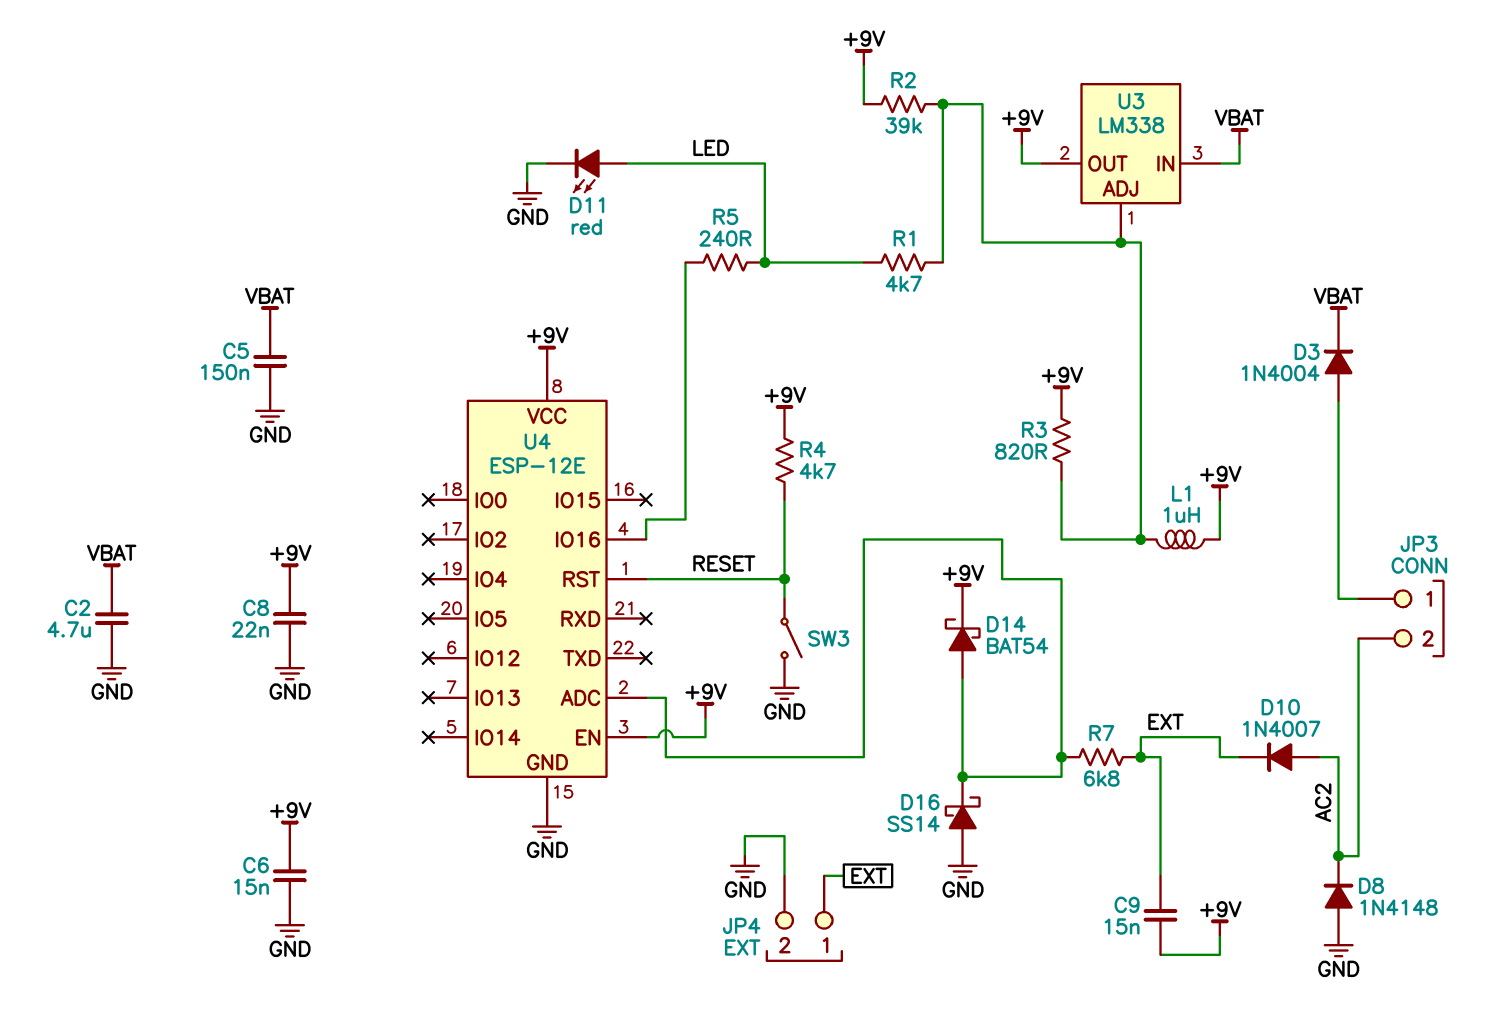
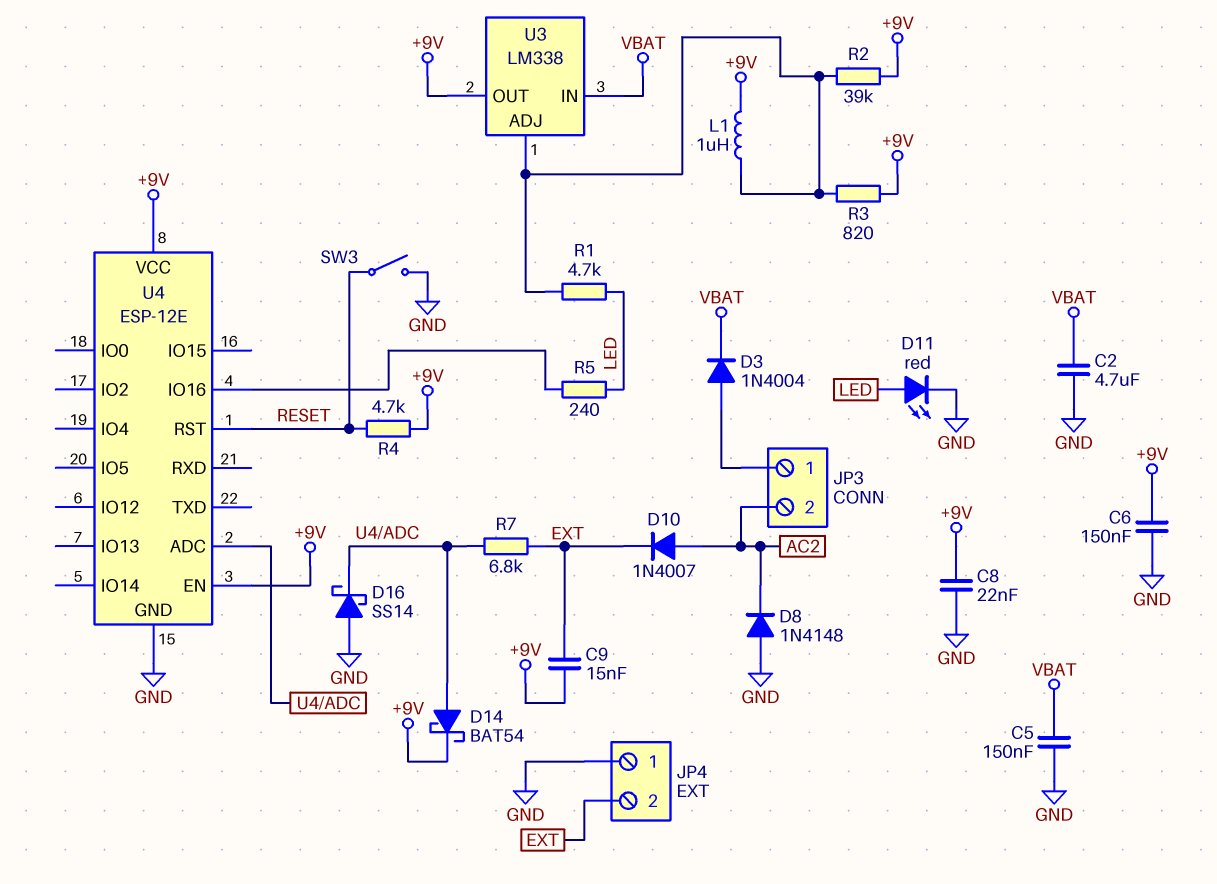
C6: 15nF (+9V, GND) -> 150nF (+9V, GND)
JP4 pin 1: EXT -> GND
JP4 pin 2: GND -> EXT

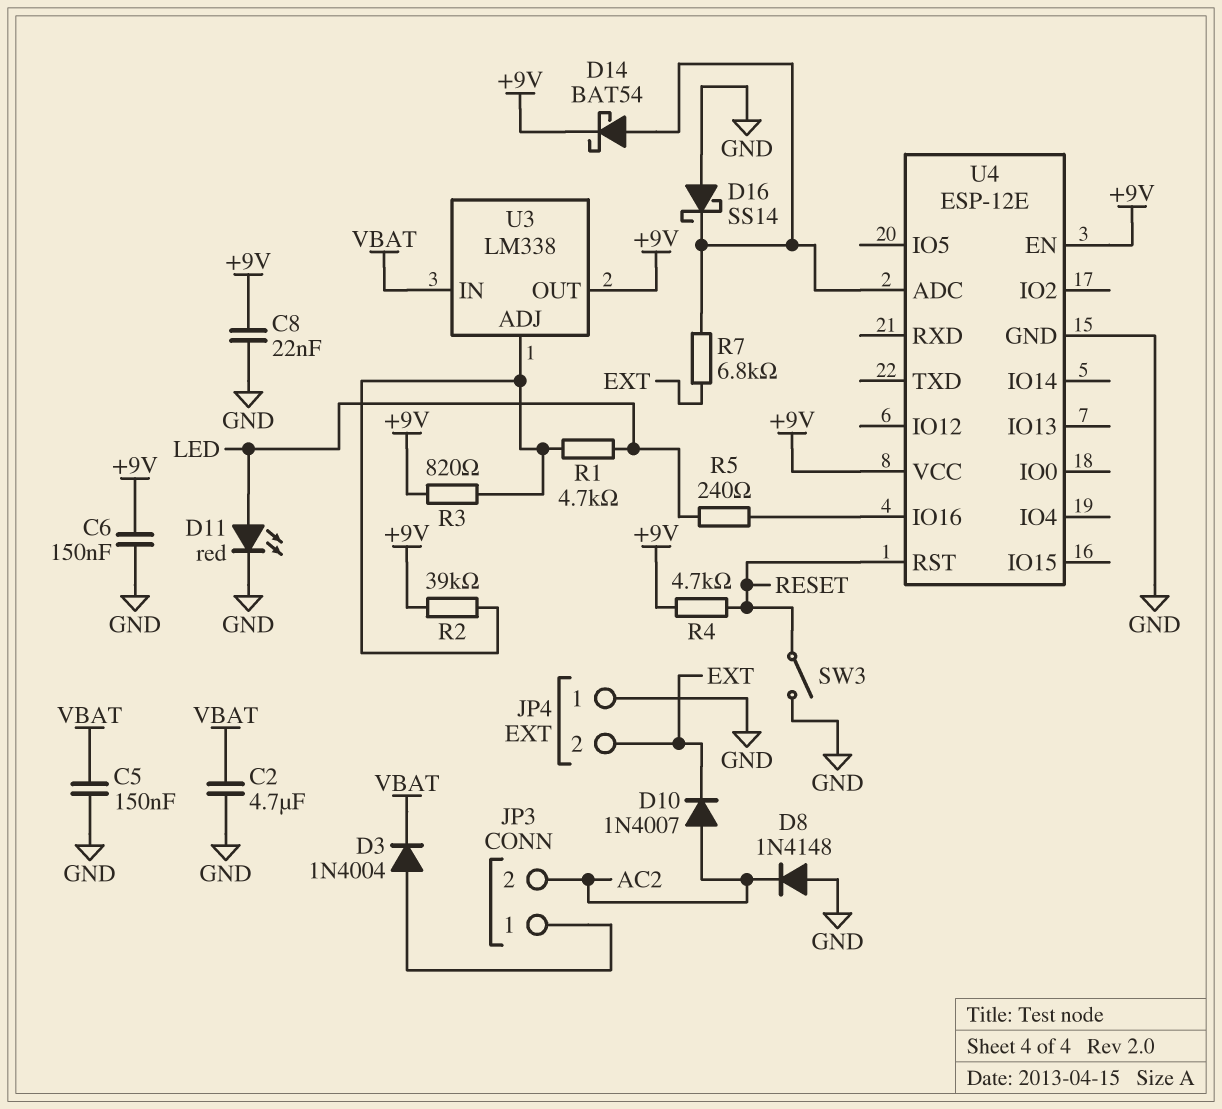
C9: 15nF (+9V, EXT) -> none
L1: 1uH (+9V, U3/ADJ) -> none

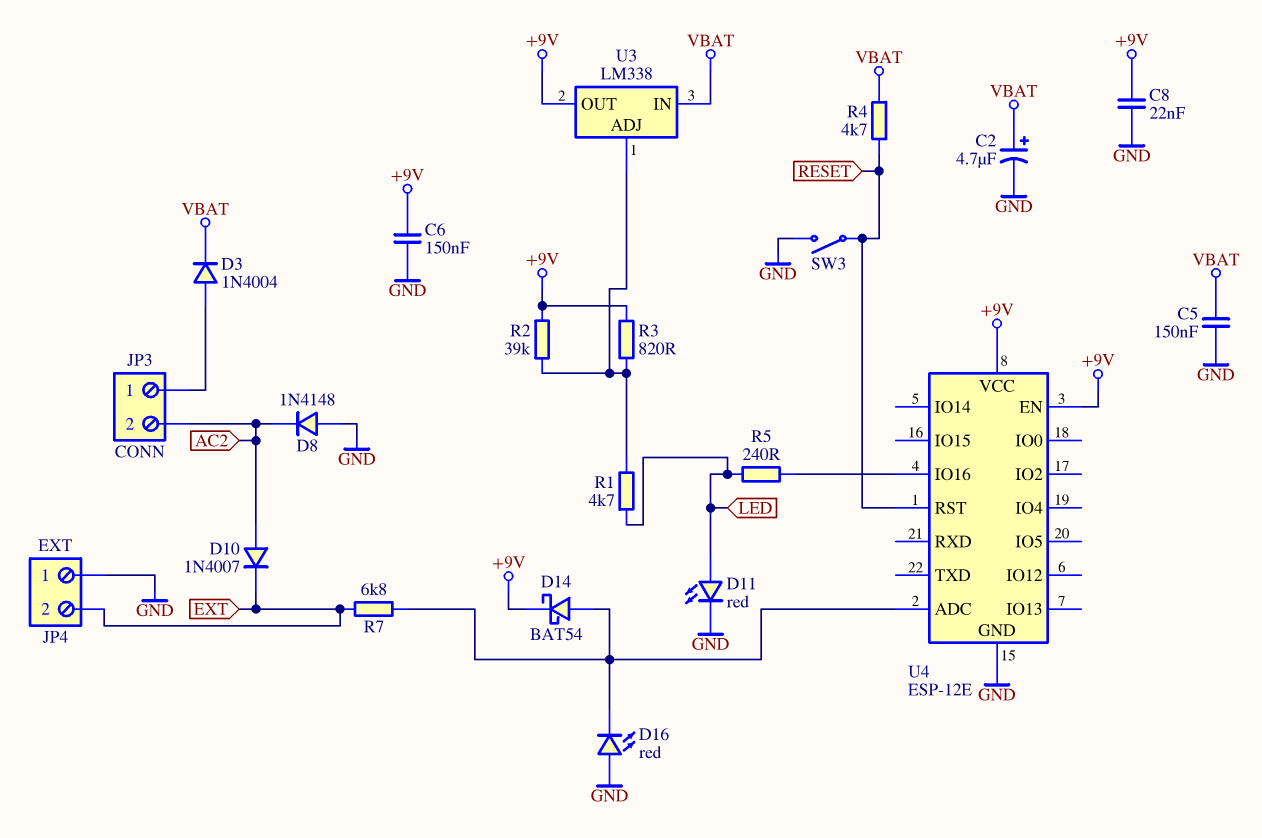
C2: 4.7uF (GND, VBAT) -> 4.7uF (plus VBAT, minus GND)
D16: schottky SS14 (A GND, K U4/ADC) -> LED red (A GND, K U4/ADC)
R4: 4.7k (+9V, RESET) -> 4.7k (RESET, VBAT)

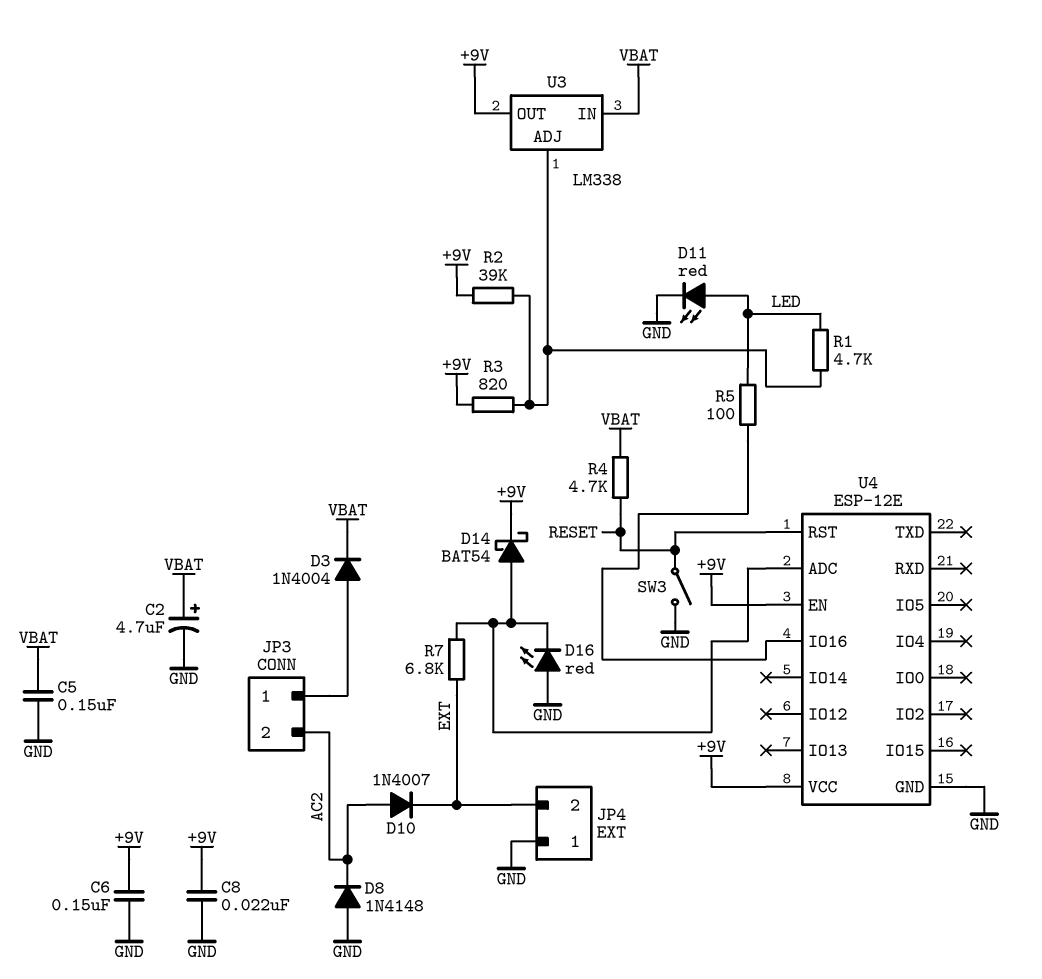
R5: 240 (LED, U4/IO16) -> 100 (LED, U4/IO16)

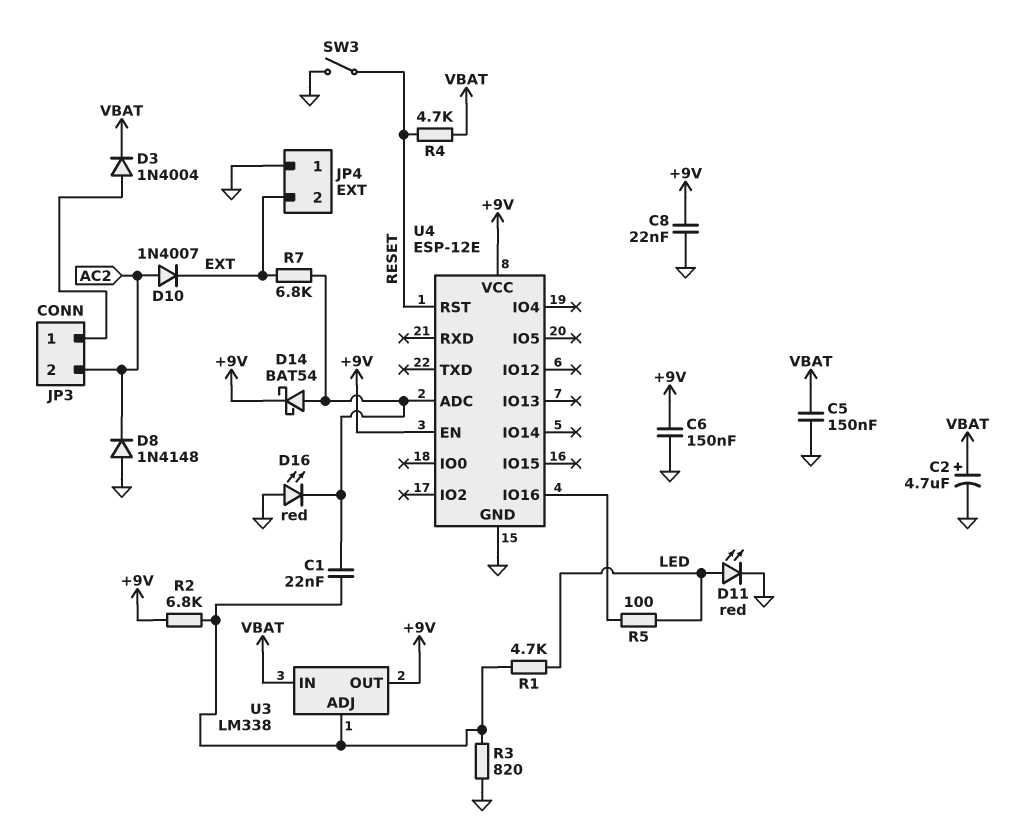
C1: none -> 22nF (U3/ADJ, U4/ADC)
R2: 39k (+9V, U3/ADJ) -> 6.8k (+9V, U3/ADJ)
R3: 820 (+9V, U3/ADJ) -> 820 (GND, U3/ADJ)

